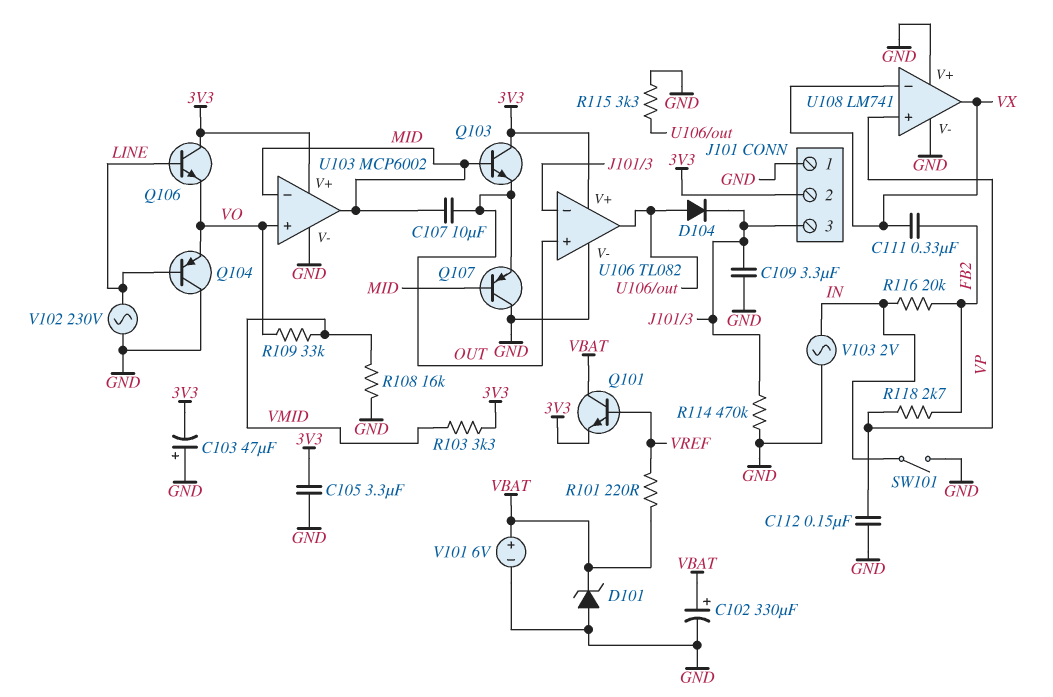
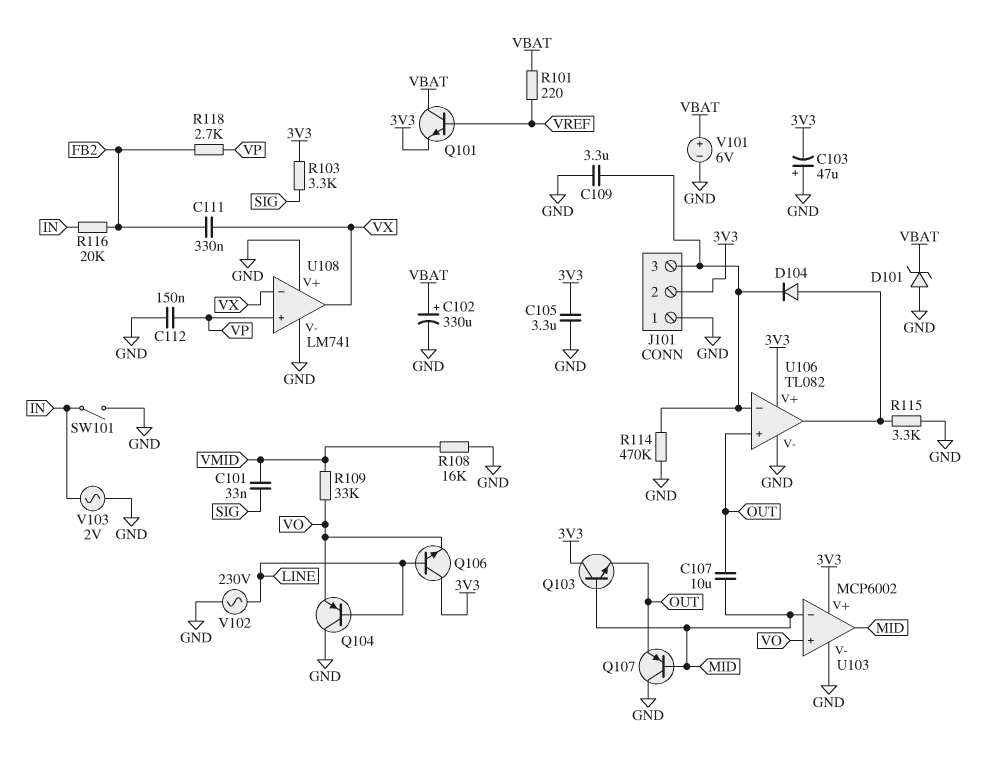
C101: none -> 33nF (SIG, VMID)
R103: 3.3k (3V3, VMID) -> 3.3k (3V3, SIG)

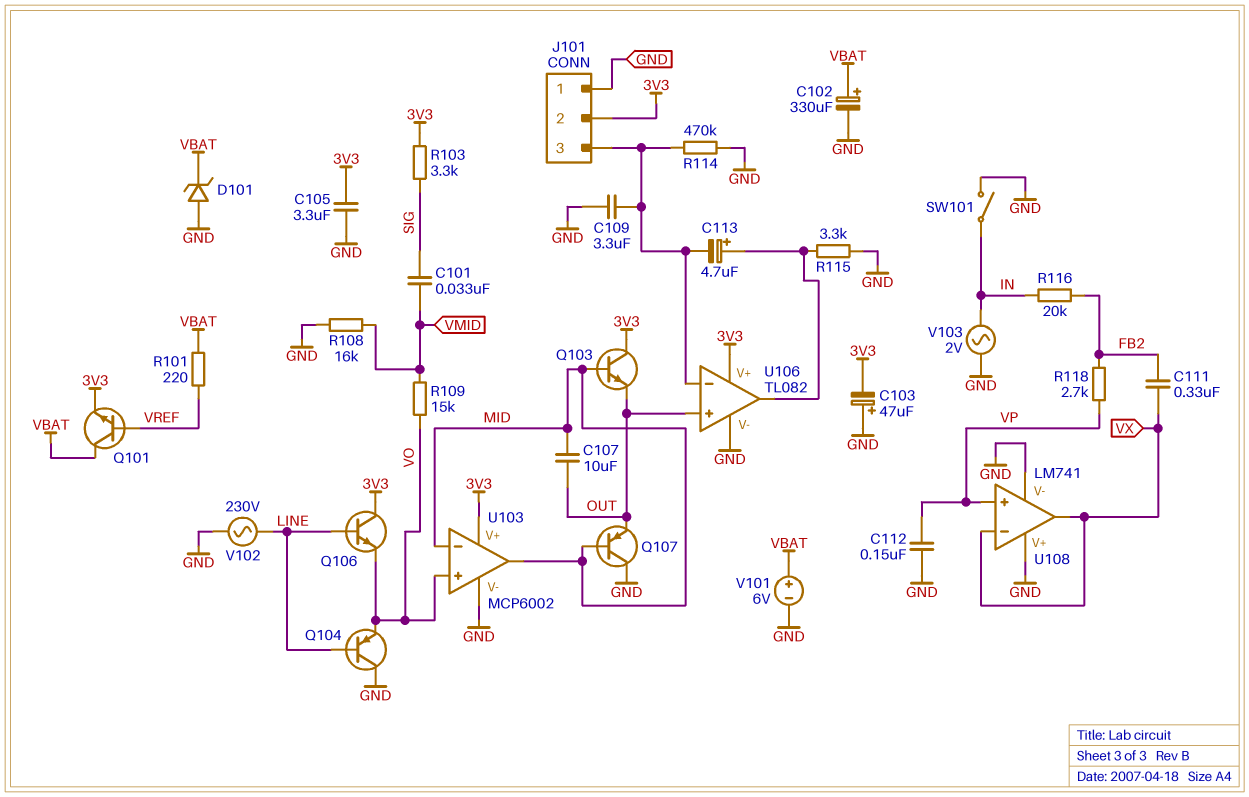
C113: none -> 4.7uF (plus U106/out, minus J101/3)
D104: diode (A U106/out, K J101/3) -> none
R109: 33k (VMID, VO) -> 15k (VMID, VO)

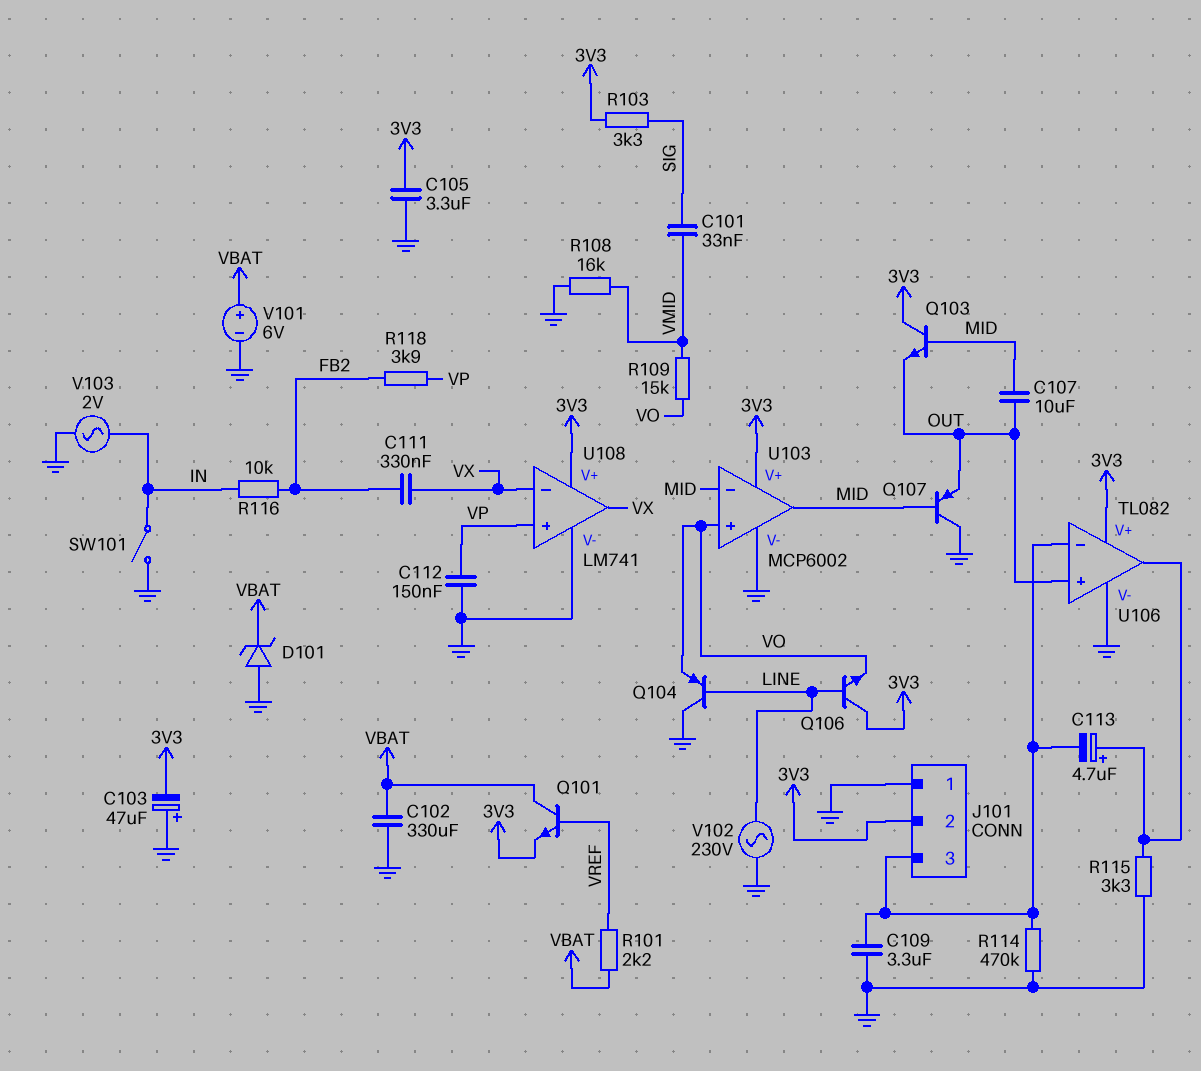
C102: 330uF (plus VBAT, minus GND) -> 330uF (GND, VBAT)
R101: 220 (VBAT, VREF) -> 2.2k (VBAT, VREF)
R116: 20k (FB2, IN) -> 10k (FB2, IN)
R118: 2.7k (FB2, VP) -> 3.9k (FB2, VP)
U108 pin V+: GND -> 3V3

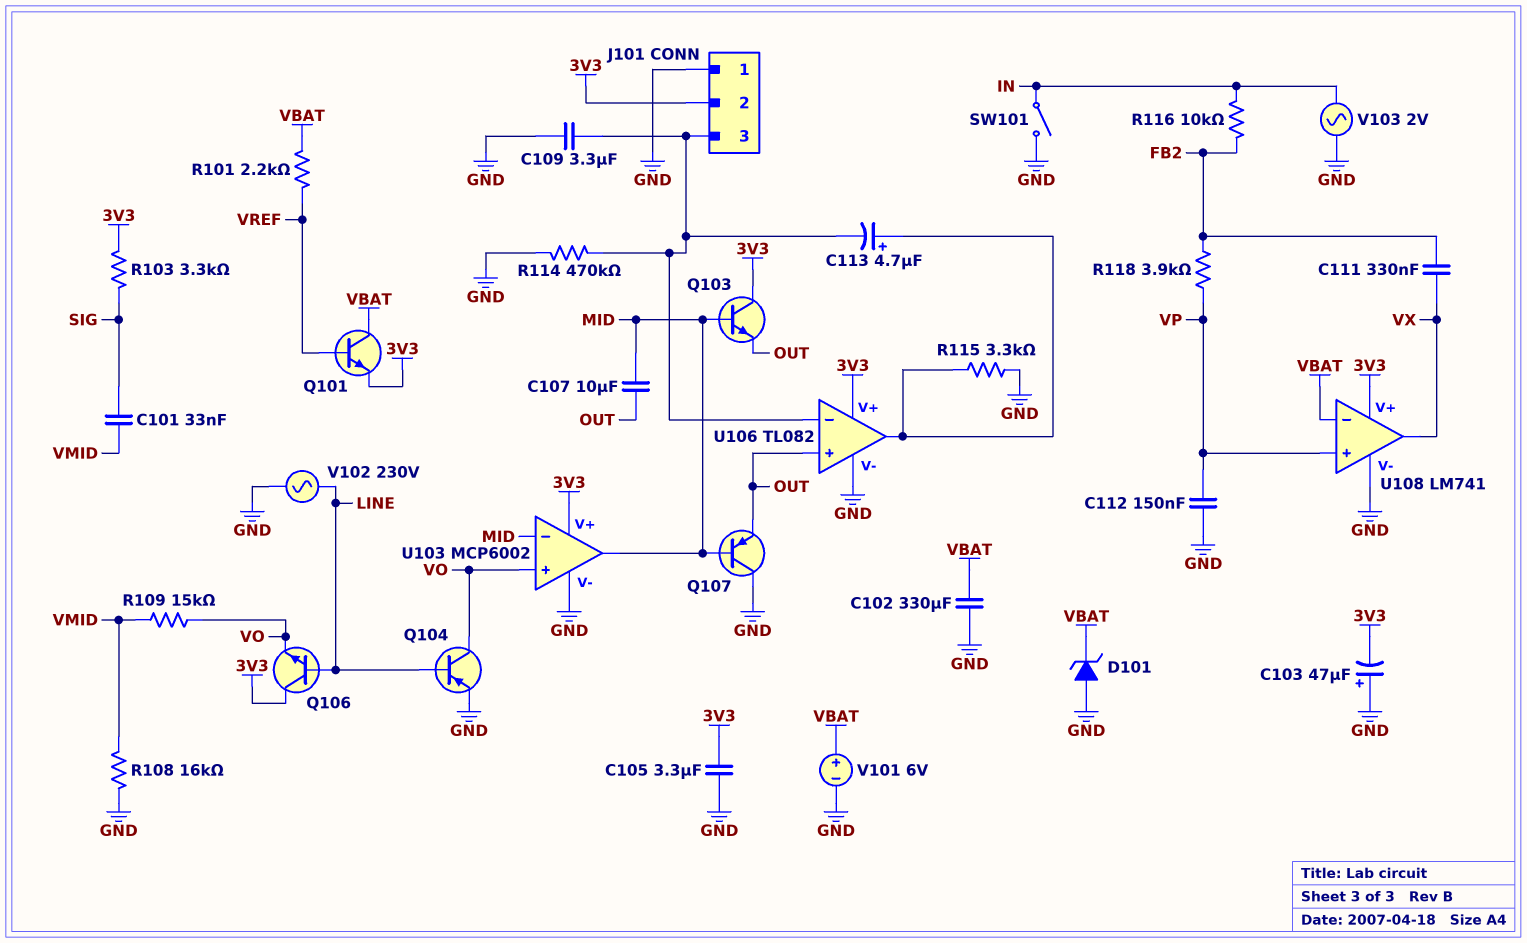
Q104: PNP (B LINE, C GND, E VO) -> PNP (B LINE, C VO, E GND)
U108 pin in-: VX -> VBAT

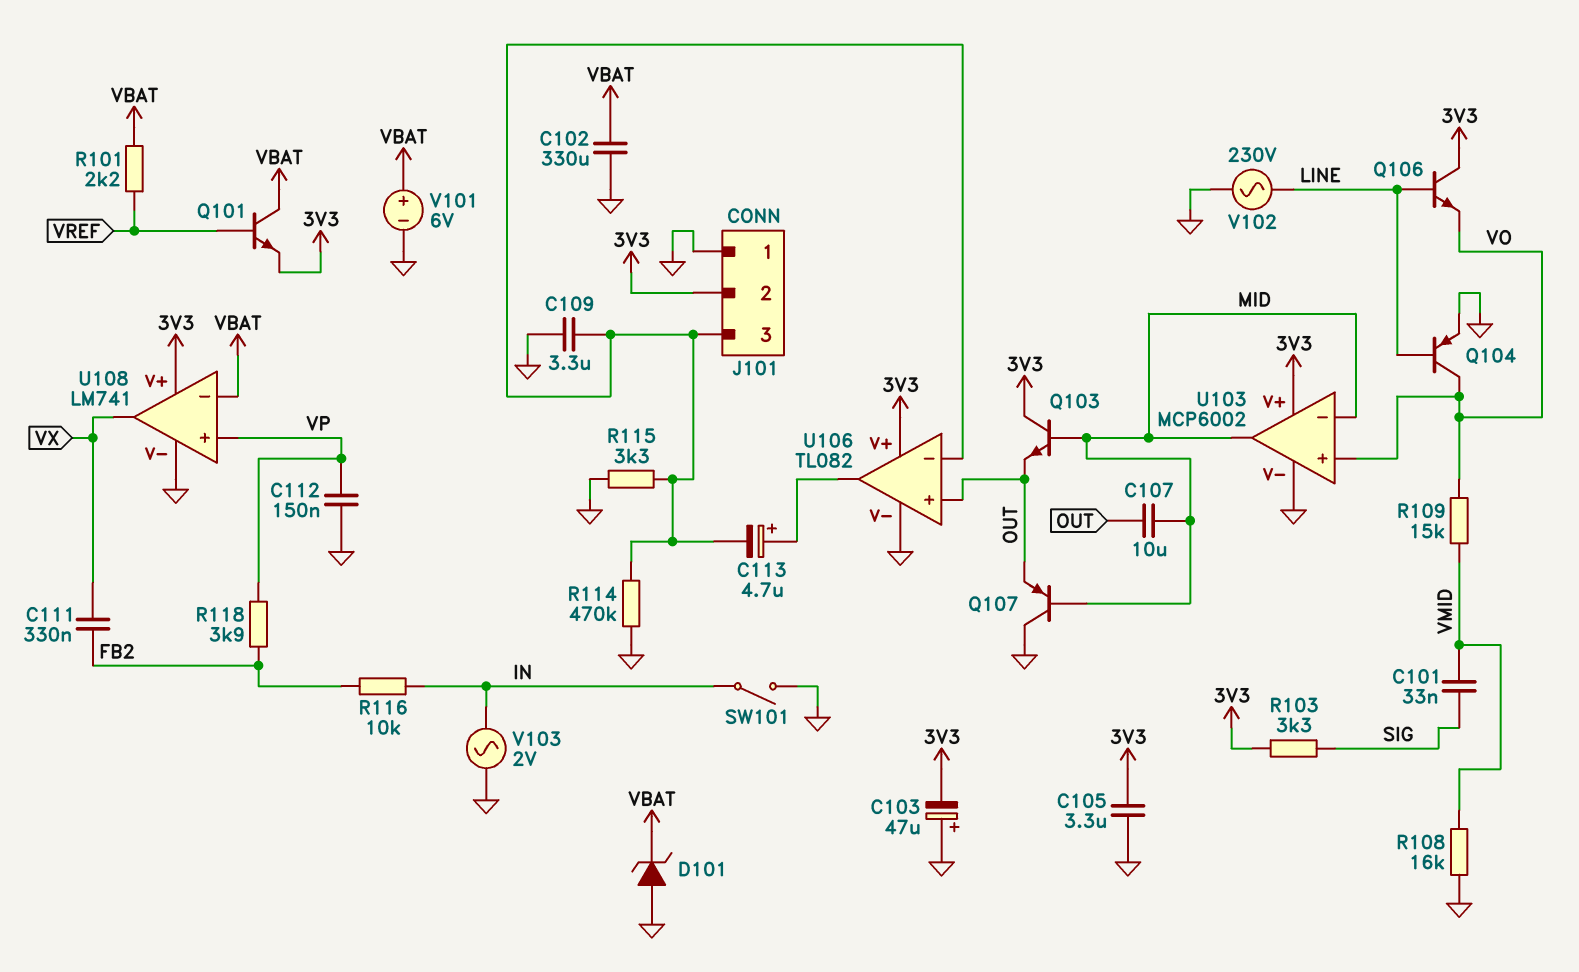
R115: 3.3k (GND, U106/out) -> 3.3k (GND, J101/3)

